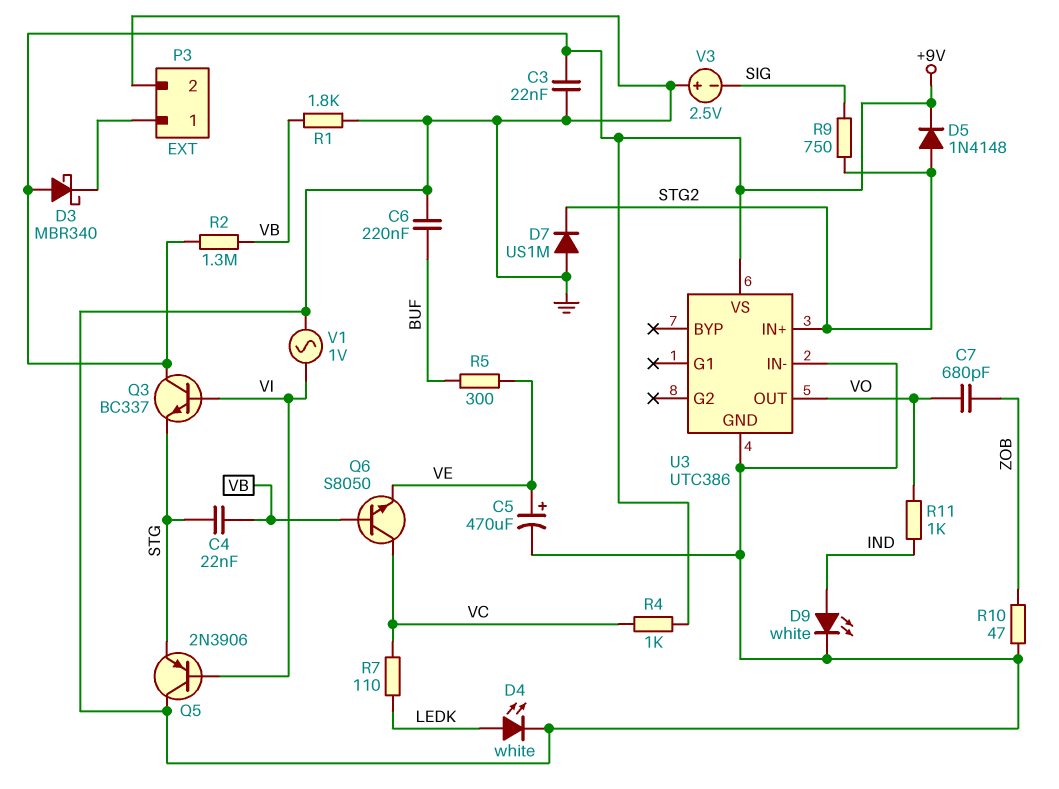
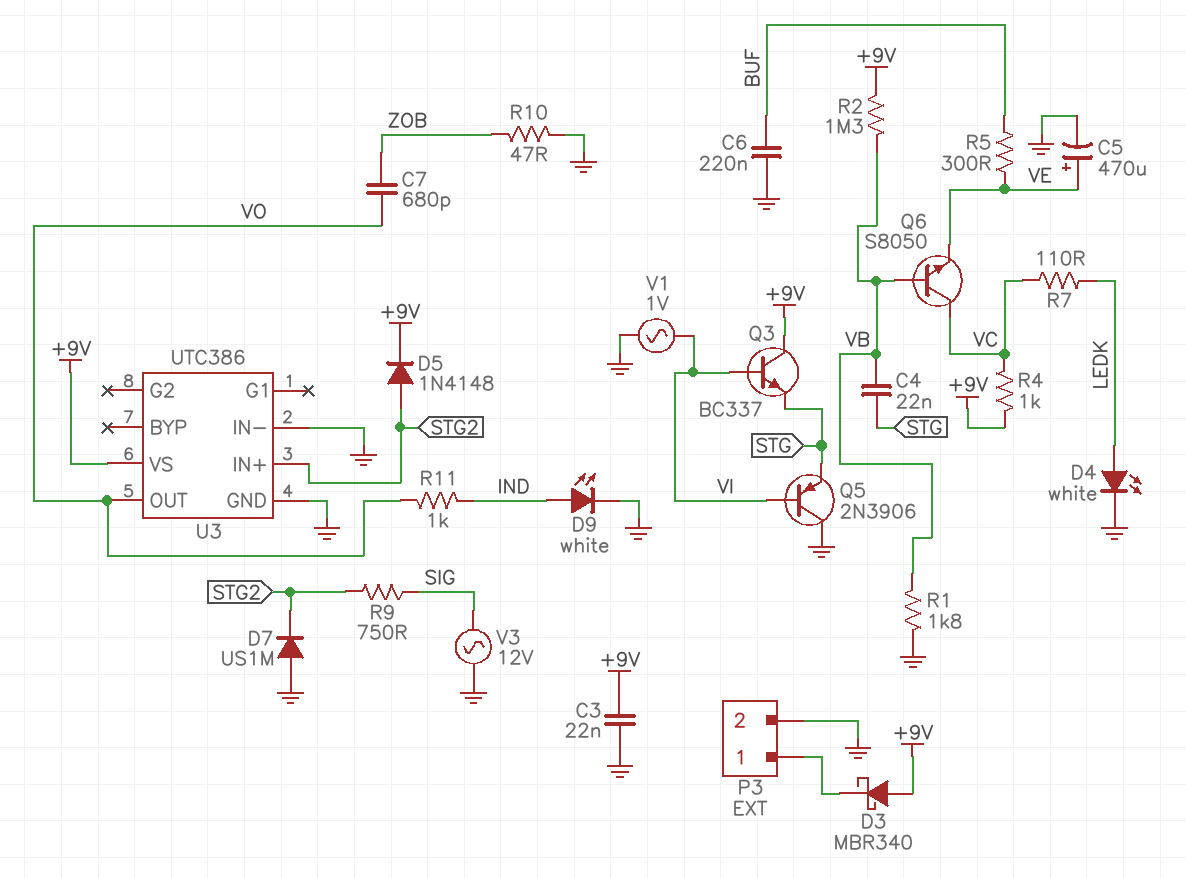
V3: 2.5V (plus GND, minus SIG) -> AC 12V (GND, SIG)

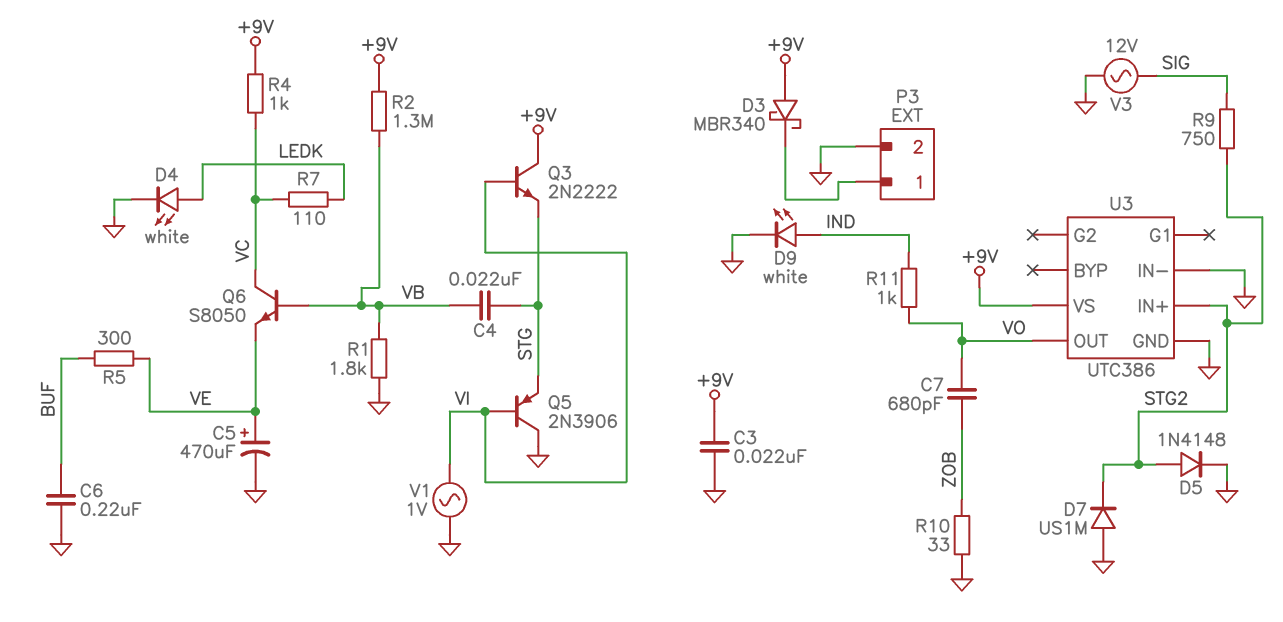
D5: diode 1N4148 (A STG2, K +9V) -> diode 1N4148 (A STG2, K GND)
Q3: NPN BC337 (B VI, C +9V, E STG) -> NPN 2N2222 (B VI, C +9V, E STG)
R10: 47 (GND, ZOB) -> 33 (GND, ZOB)

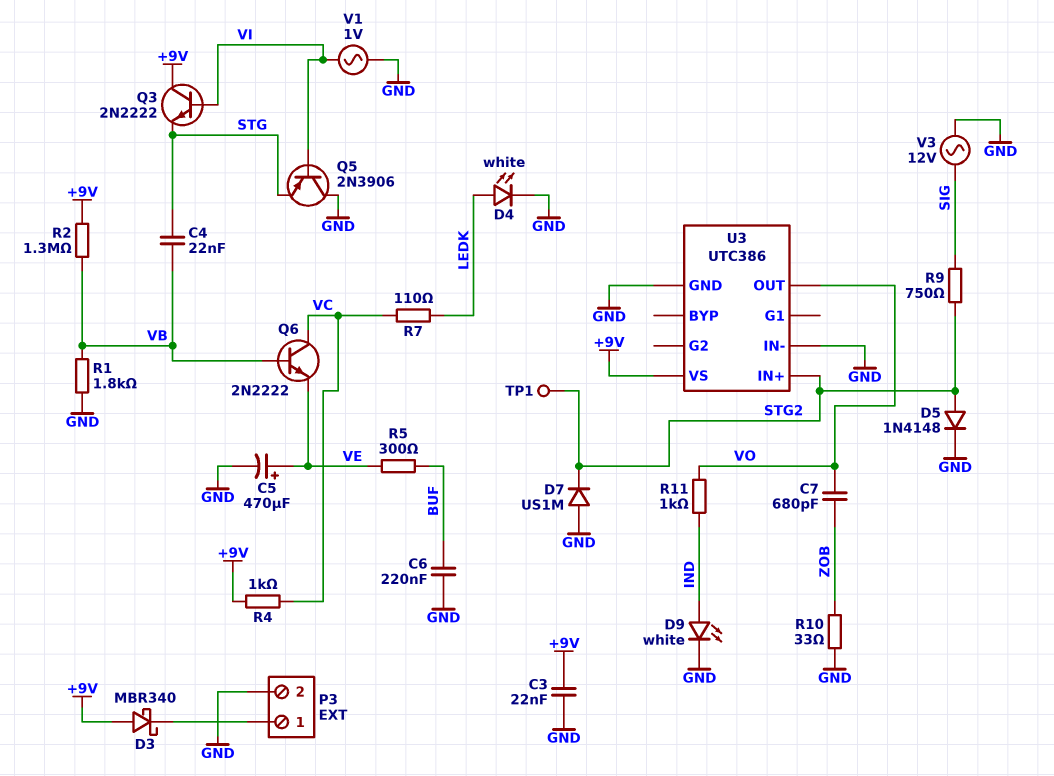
Q6: NPN S8050 (B VB, C VC, E VE) -> NPN 2N2222 (B VB, C VC, E VE)
TP1: none -> test point (STG2)

